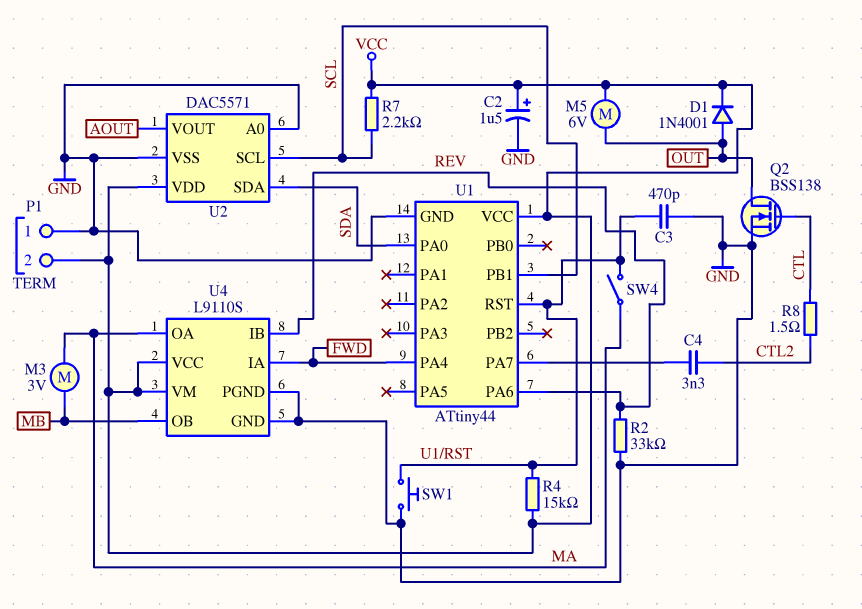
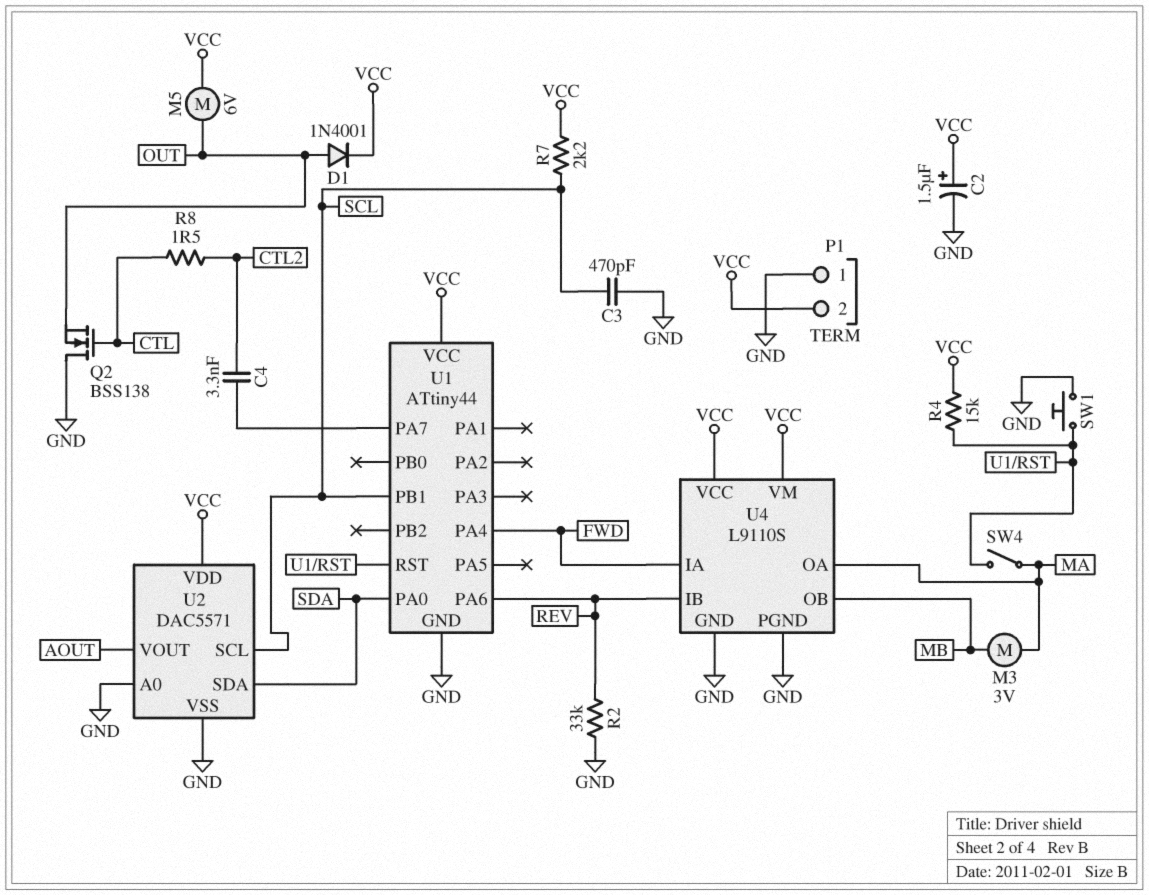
C3: 470pF (GND, U1/RST) -> 470pF (GND, SCL)
Q2: NMOS BSS138 (G CTL, D OUT, S GND) -> NMOS BSS138 (G CTL, D GND, S OUT)

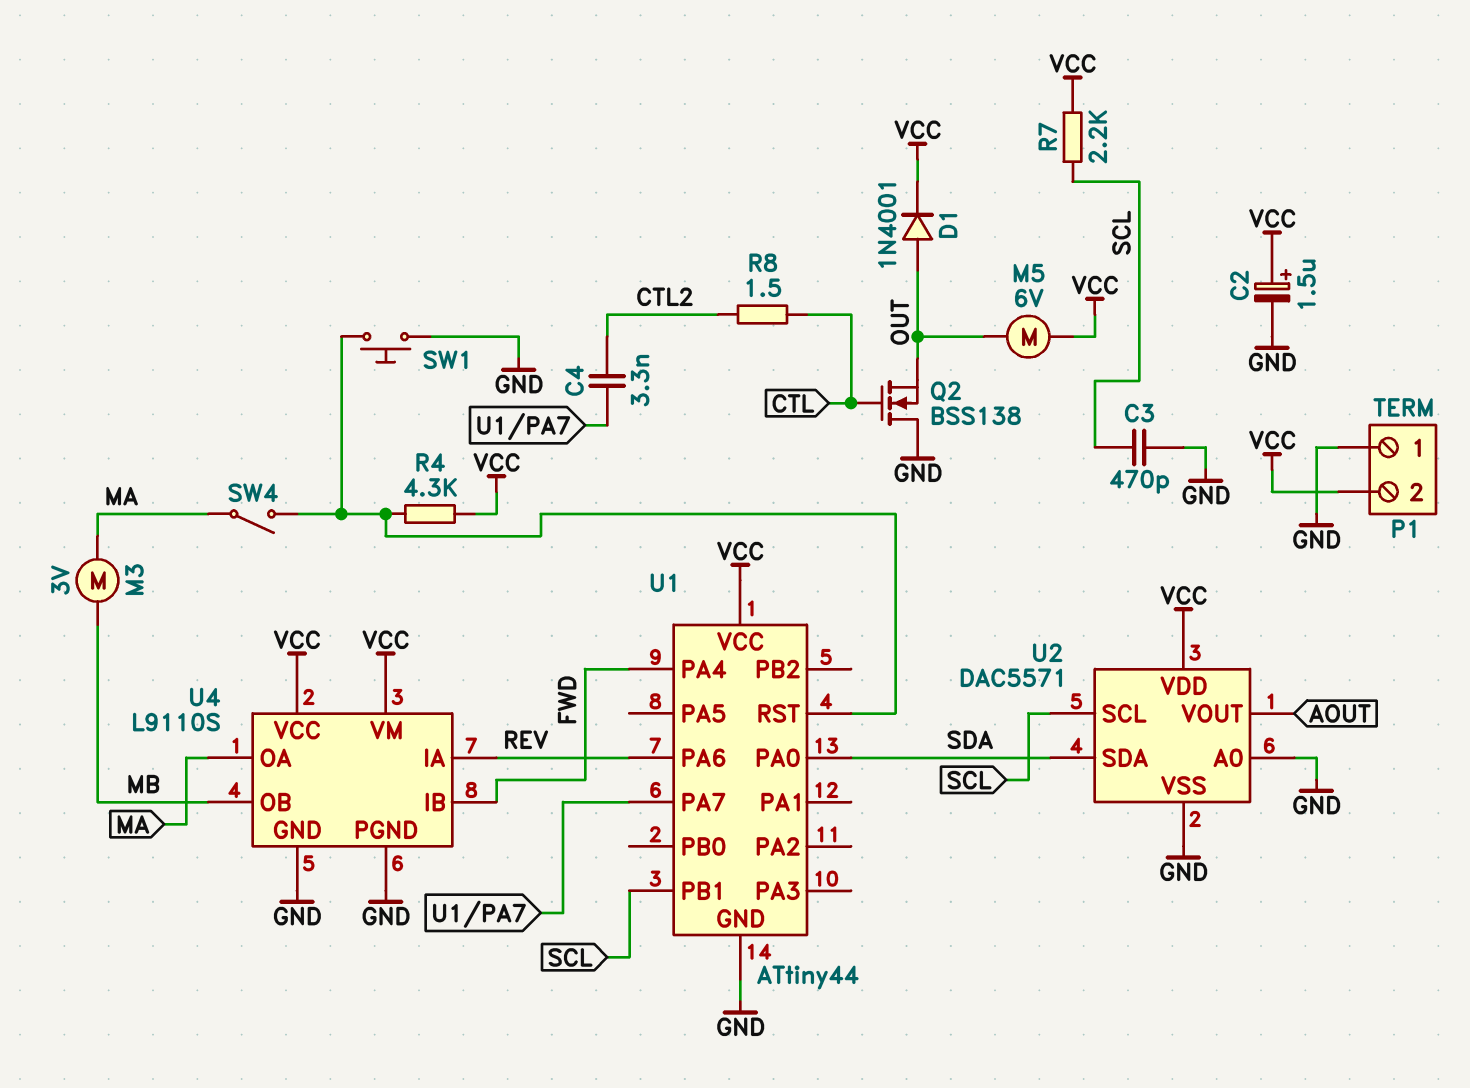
R2: 33k (GND, REV) -> none
R4: 15k (U1/RST, VCC) -> 4.3k (U1/RST, VCC)
U4 pin IA: FWD -> REV
U4 pin IB: REV -> FWD

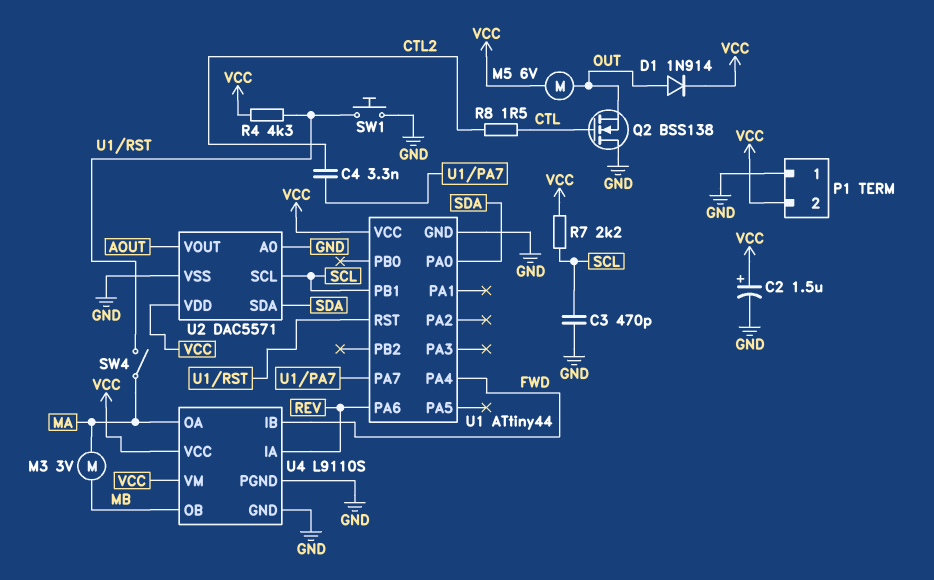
D1: diode 1N4001 (A OUT, K VCC) -> diode 1N914 (A OUT, K VCC)

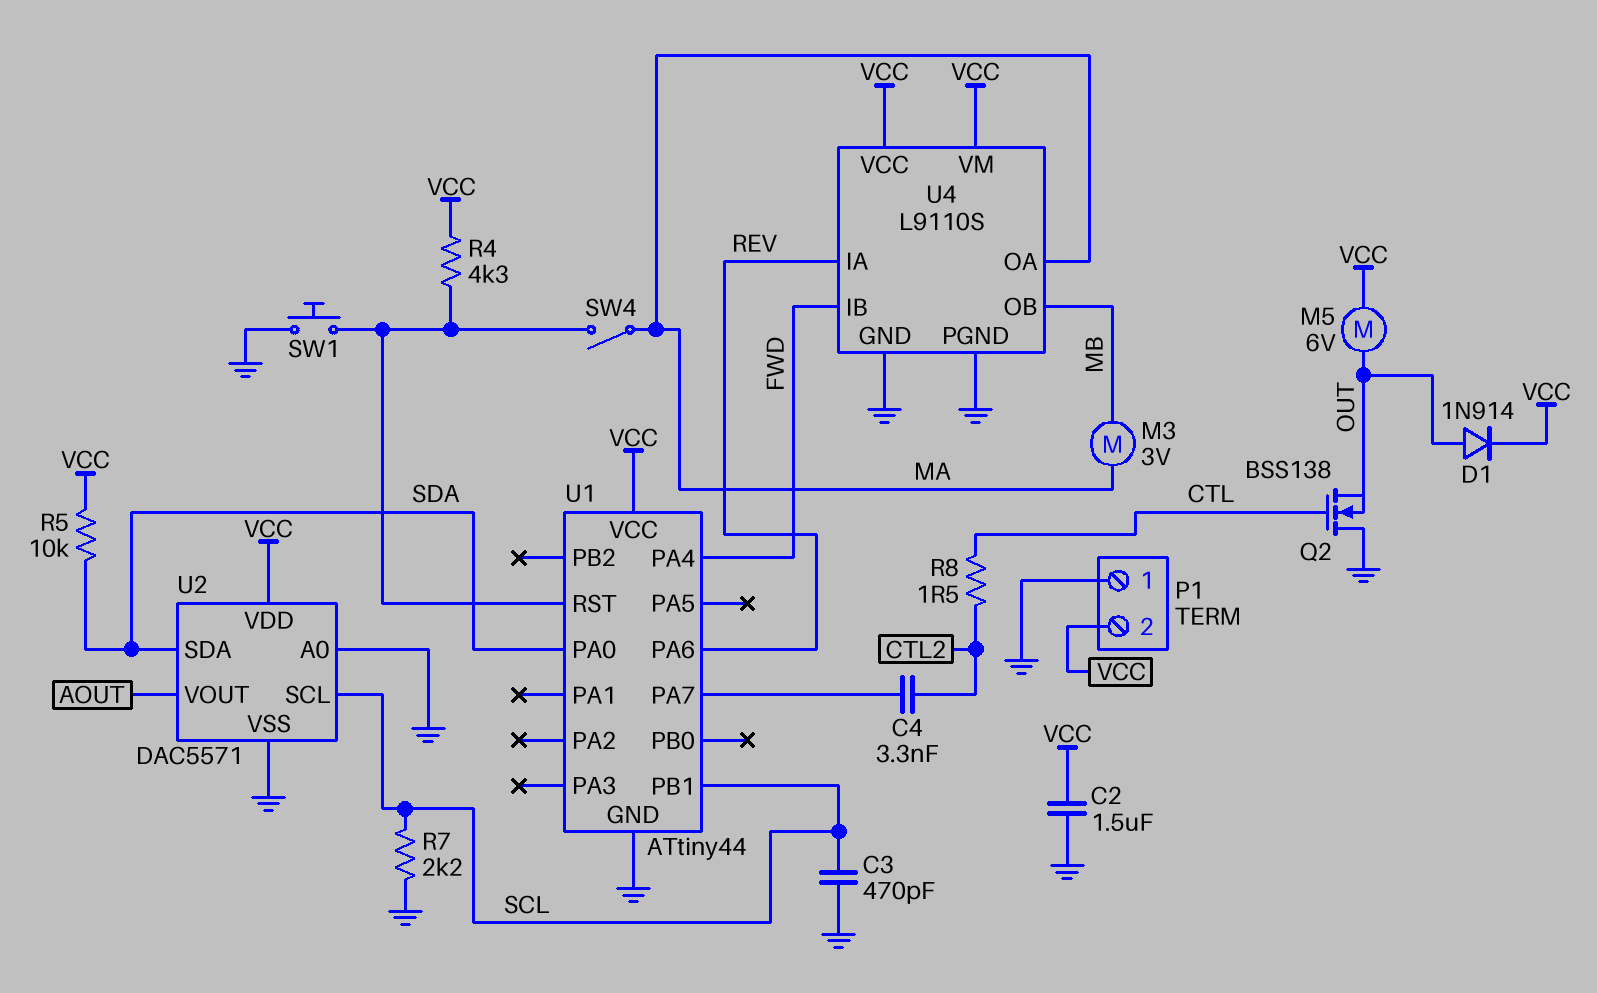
C2: 1.5uF (plus VCC, minus GND) -> 1.5uF (GND, VCC)
R5: none -> 10k (SDA, VCC)
R7: 2.2k (SCL, VCC) -> 2.2k (GND, SCL)

